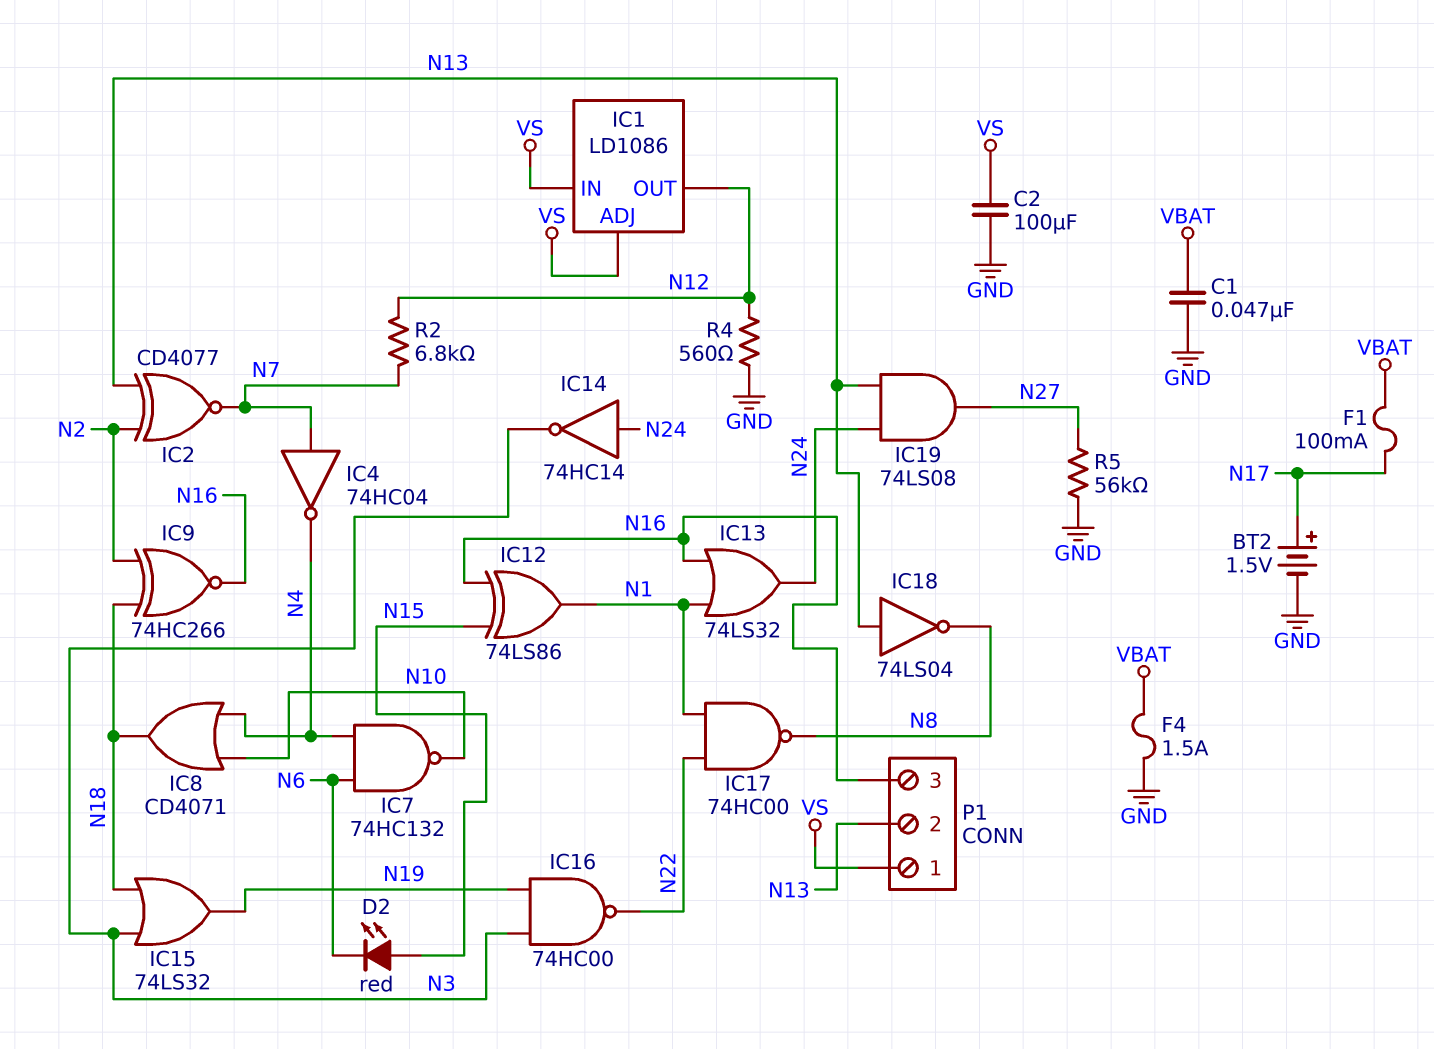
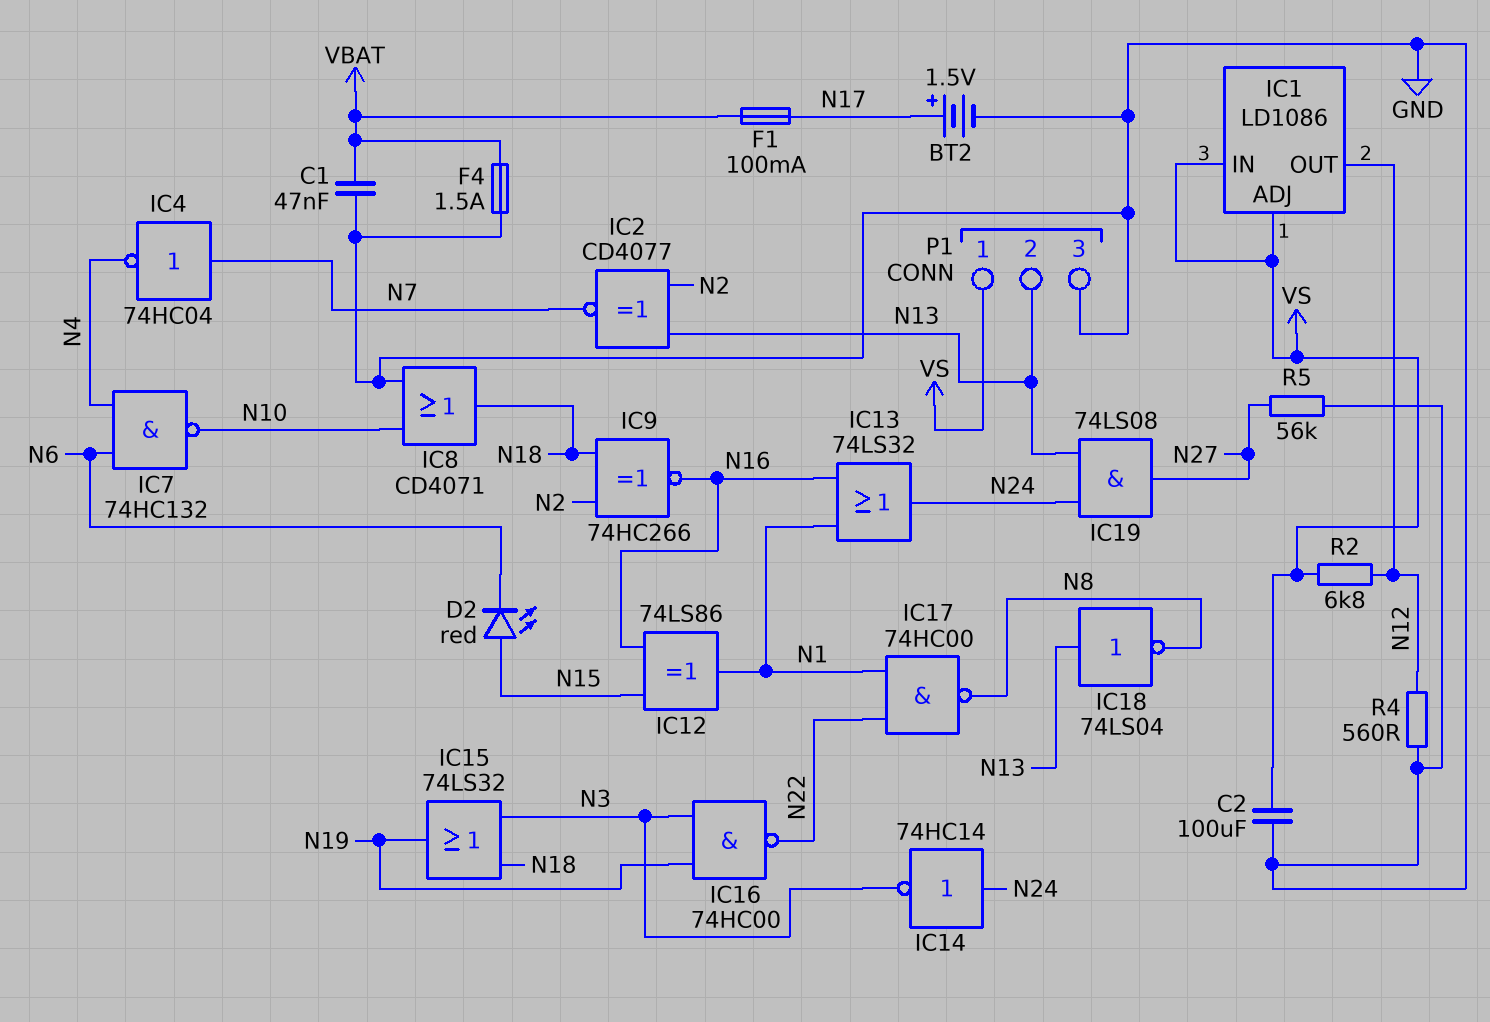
IC8: OR CD4071 (in N4, in N10, out N18) -> OR CD4071 (in GND, in N10, out N18)
P1 pin 3: N16 -> GND
R2: 6.8k (N7, N12) -> 6.8k (N12, VS)

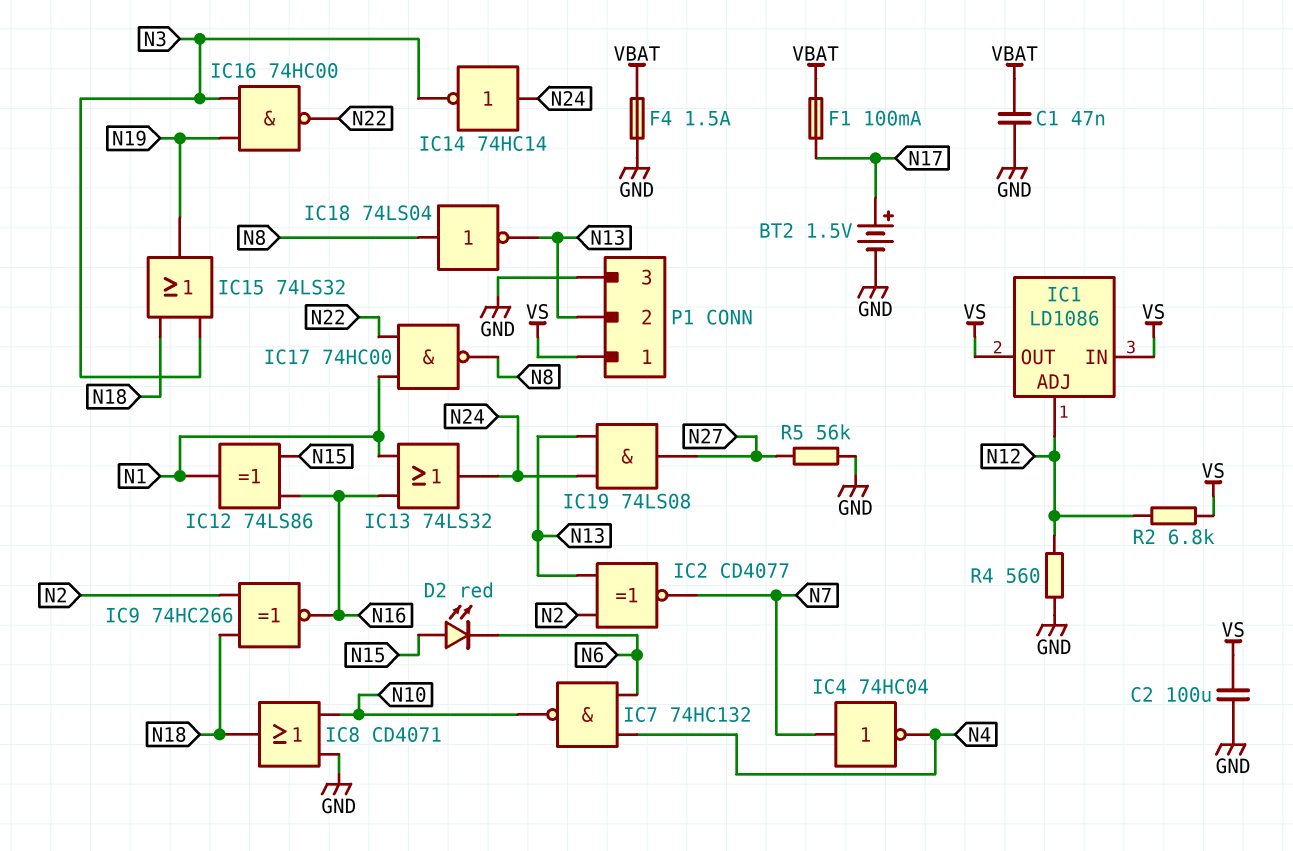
IC1 pin ADJ: VS -> N12
IC1 pin OUT: N12 -> VS
IC18: NOT 74LS04 (in N13, out N8) -> NOT 74LS04 (in N8, out N13)

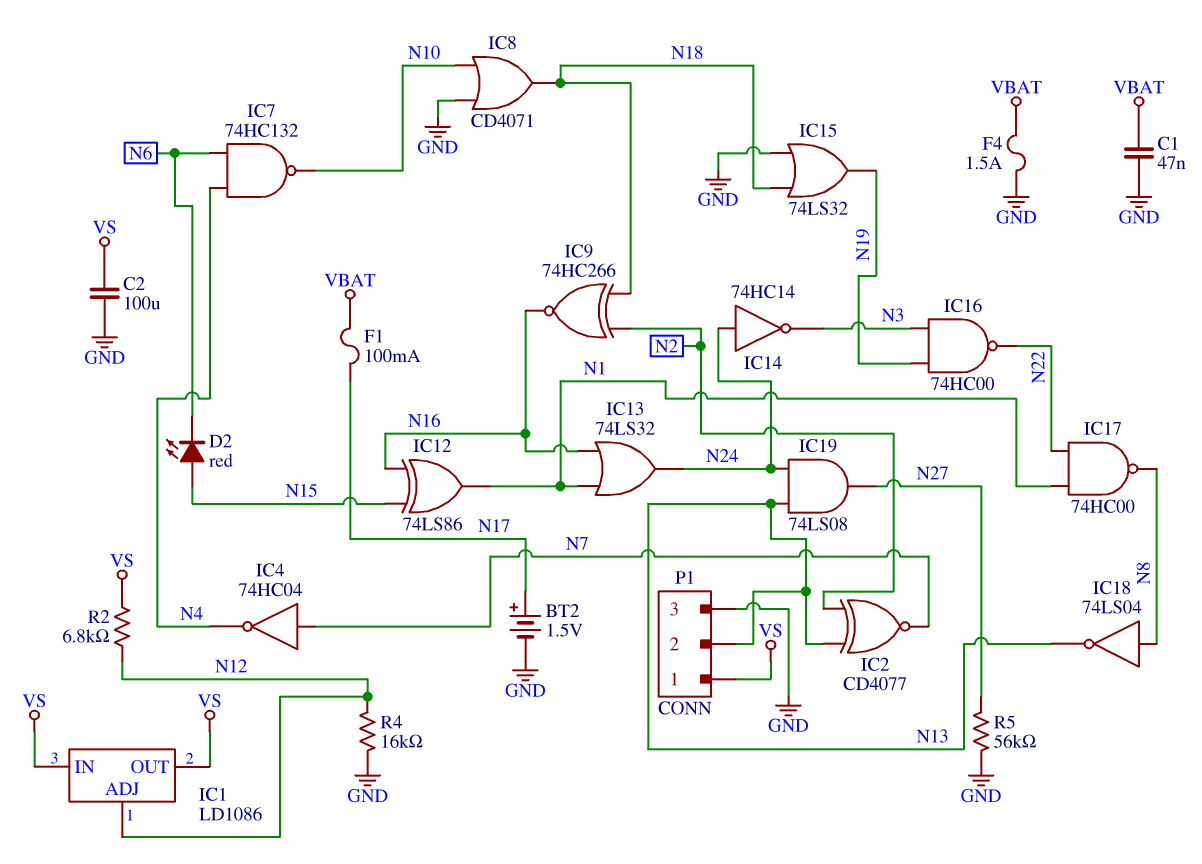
IC15: OR 74LS32 (in N3, in N18, out N19) -> OR 74LS32 (in GND, in N18, out N19)
R4: 560 (GND, N12) -> 16k (GND, N12)

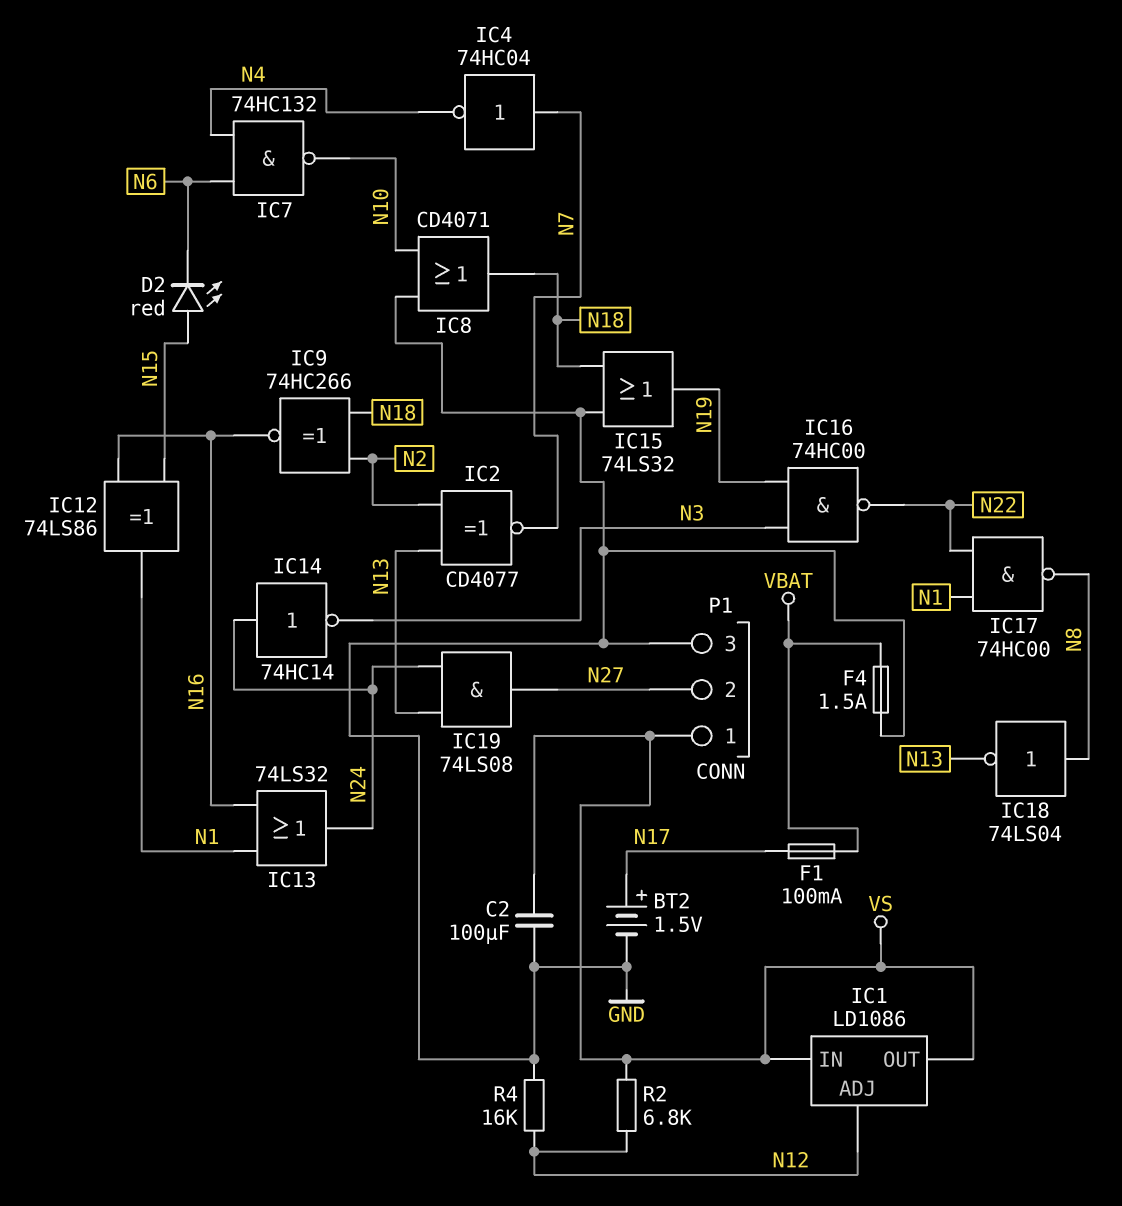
C1: 47nF (GND, VBAT) -> none
P1 pin 2: N13 -> N27
R5: 56k (GND, N27) -> none

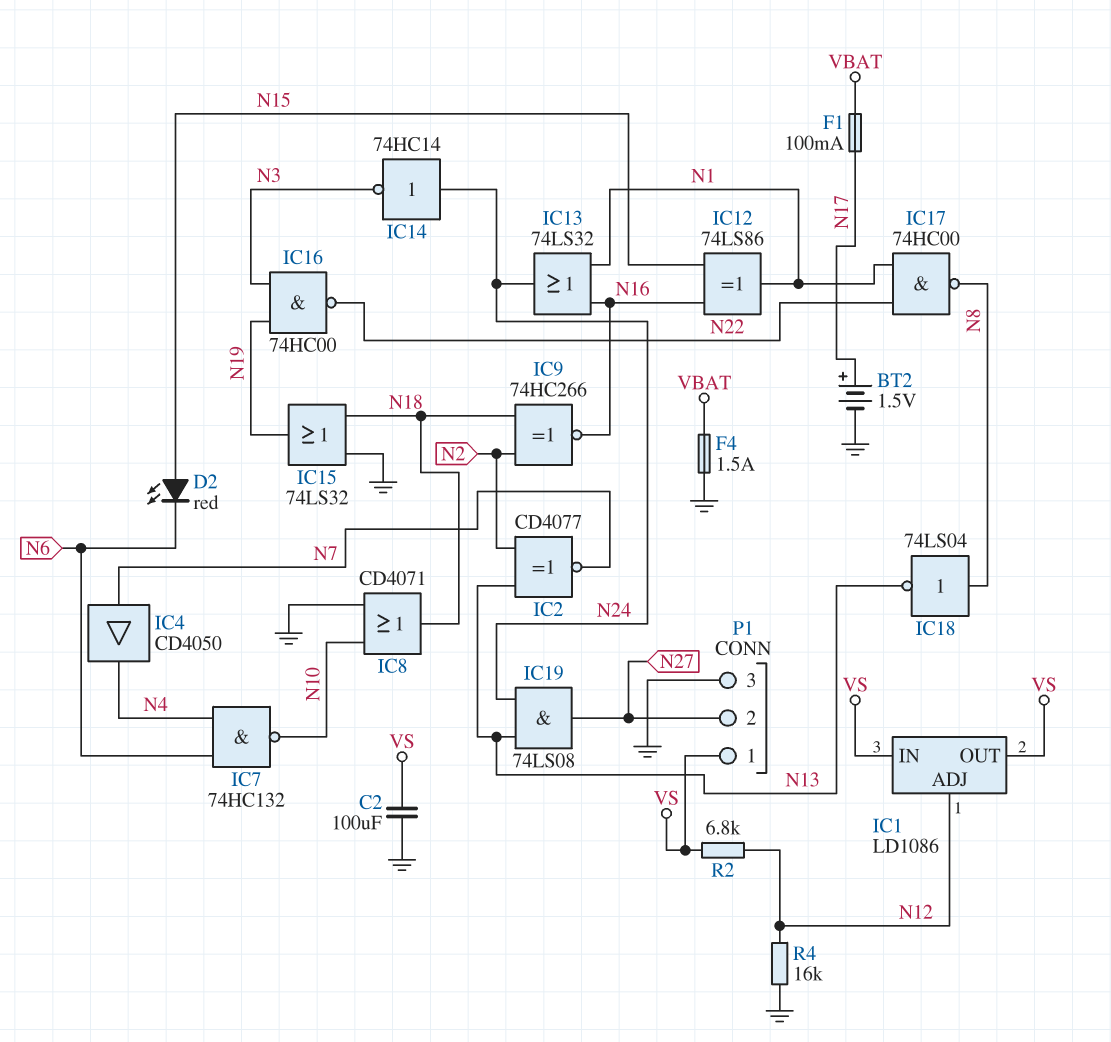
IC4: NOT 74HC04 (in N7, out N4) -> buffer CD4050 (in N7, out N4)

